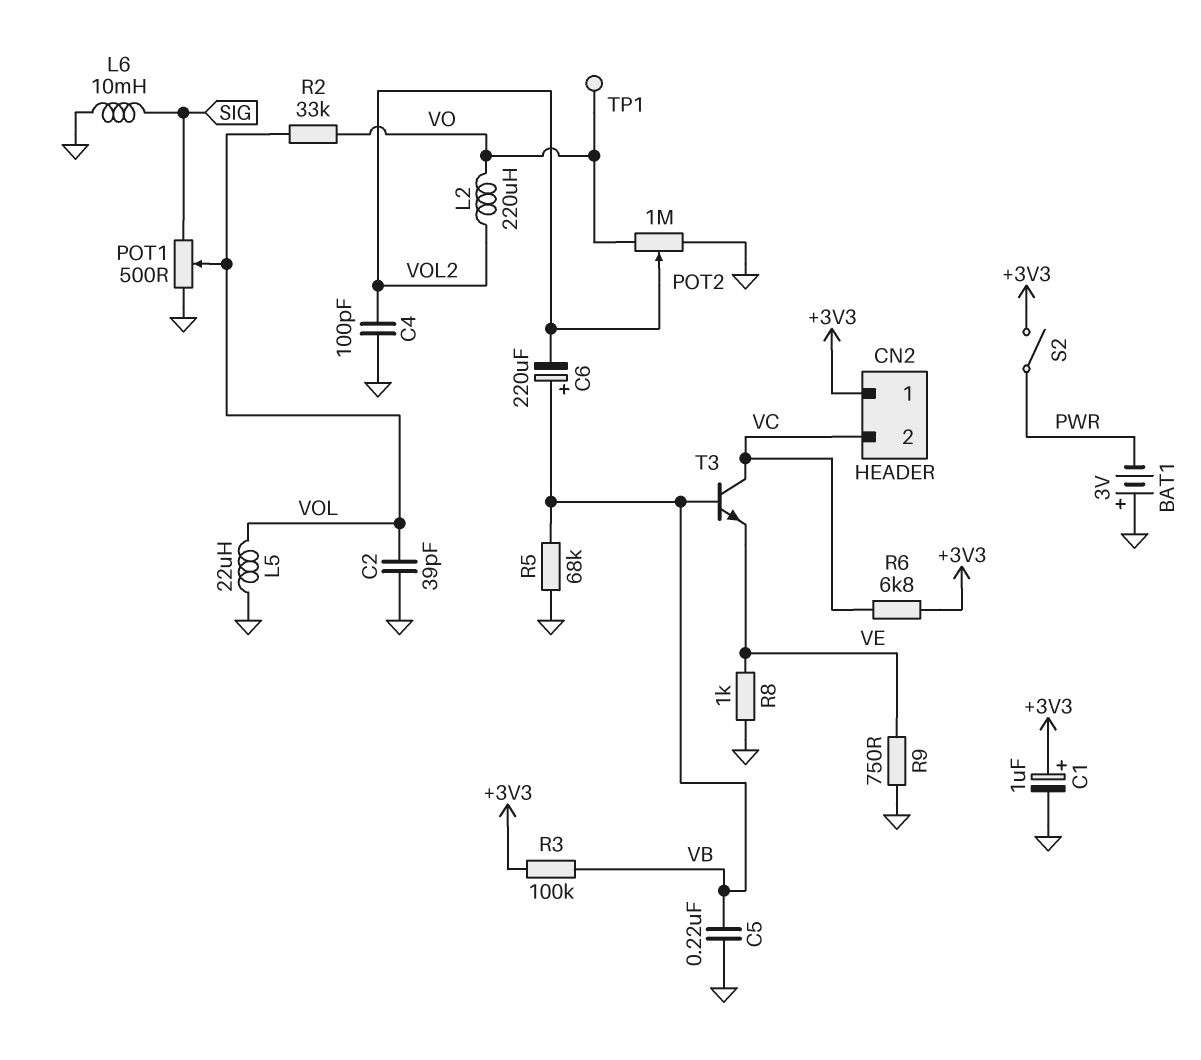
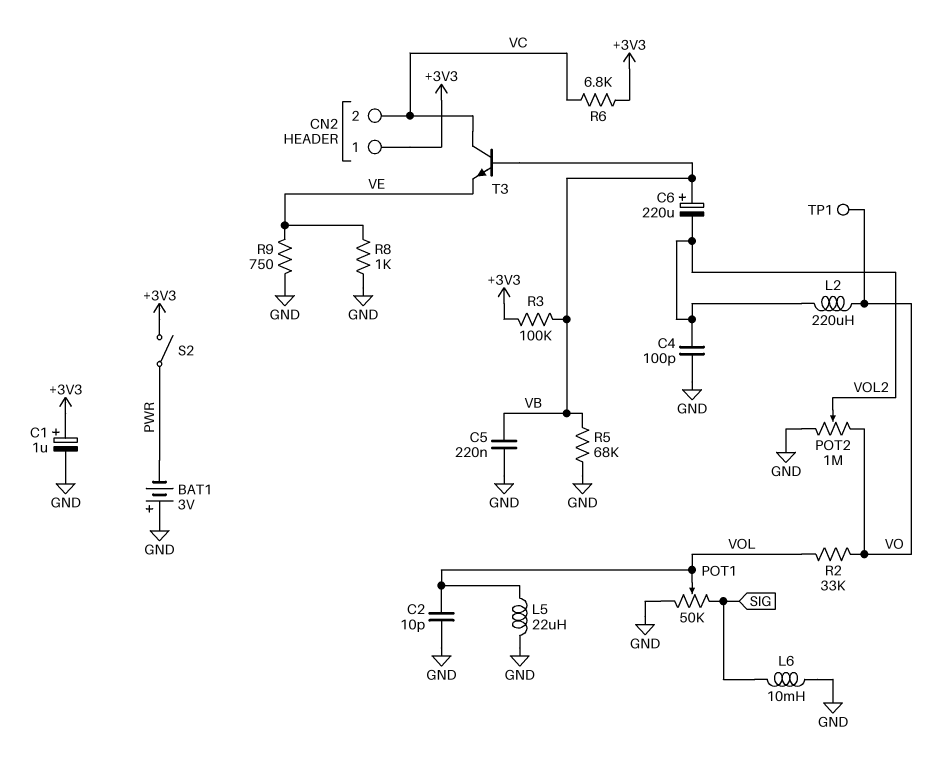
C2: 39pF (GND, VOL) -> 10pF (GND, VOL)
POT1: 500 (GND, SIG, wiper VOL) -> 50k (GND, SIG, wiper VOL)

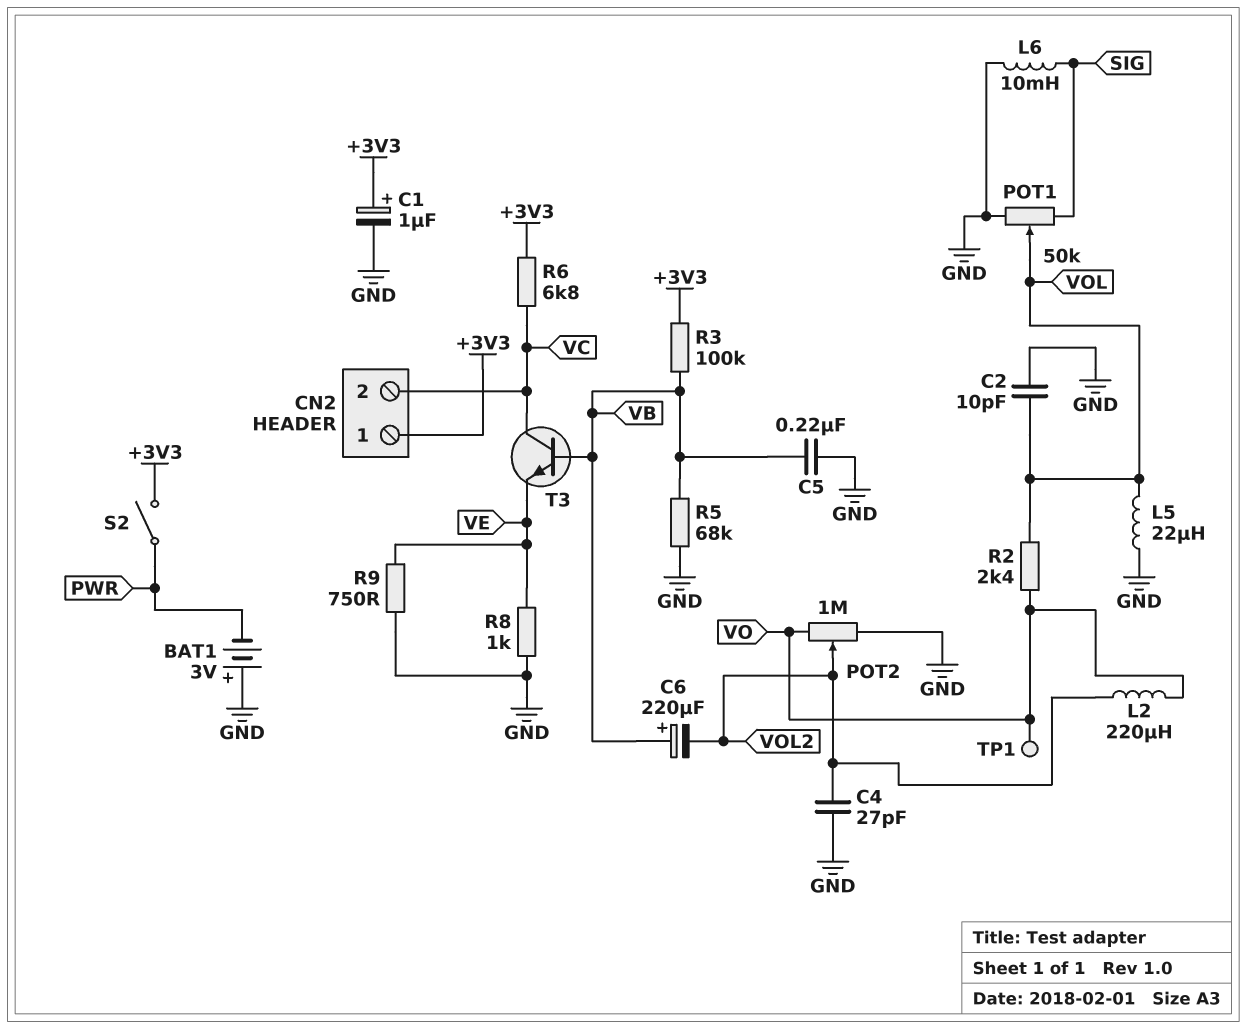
C4: 100pF (GND, VOL2) -> 27pF (GND, VOL2)
R2: 33k (VO, VOL) -> 2.4k (VO, VOL)

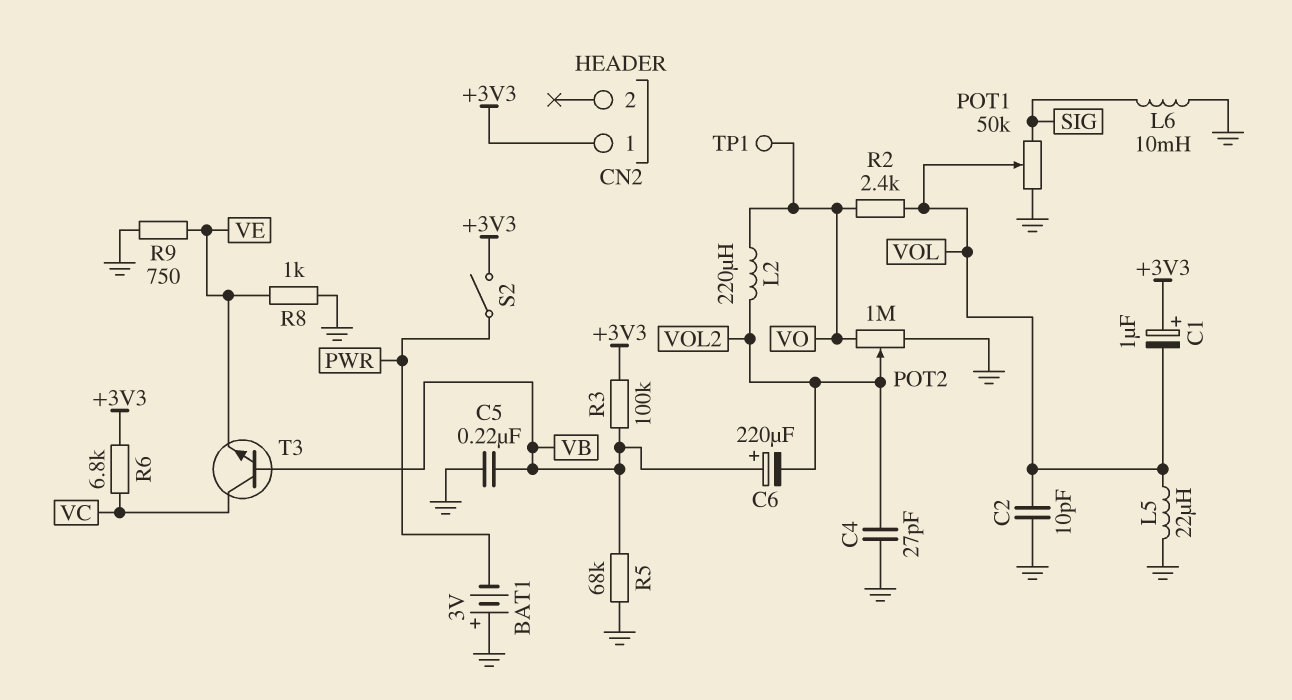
C1: 1uF (plus +3V3, minus GND) -> 1uF (plus +3V3, minus VOL)
CN2 pin 2: VC -> none

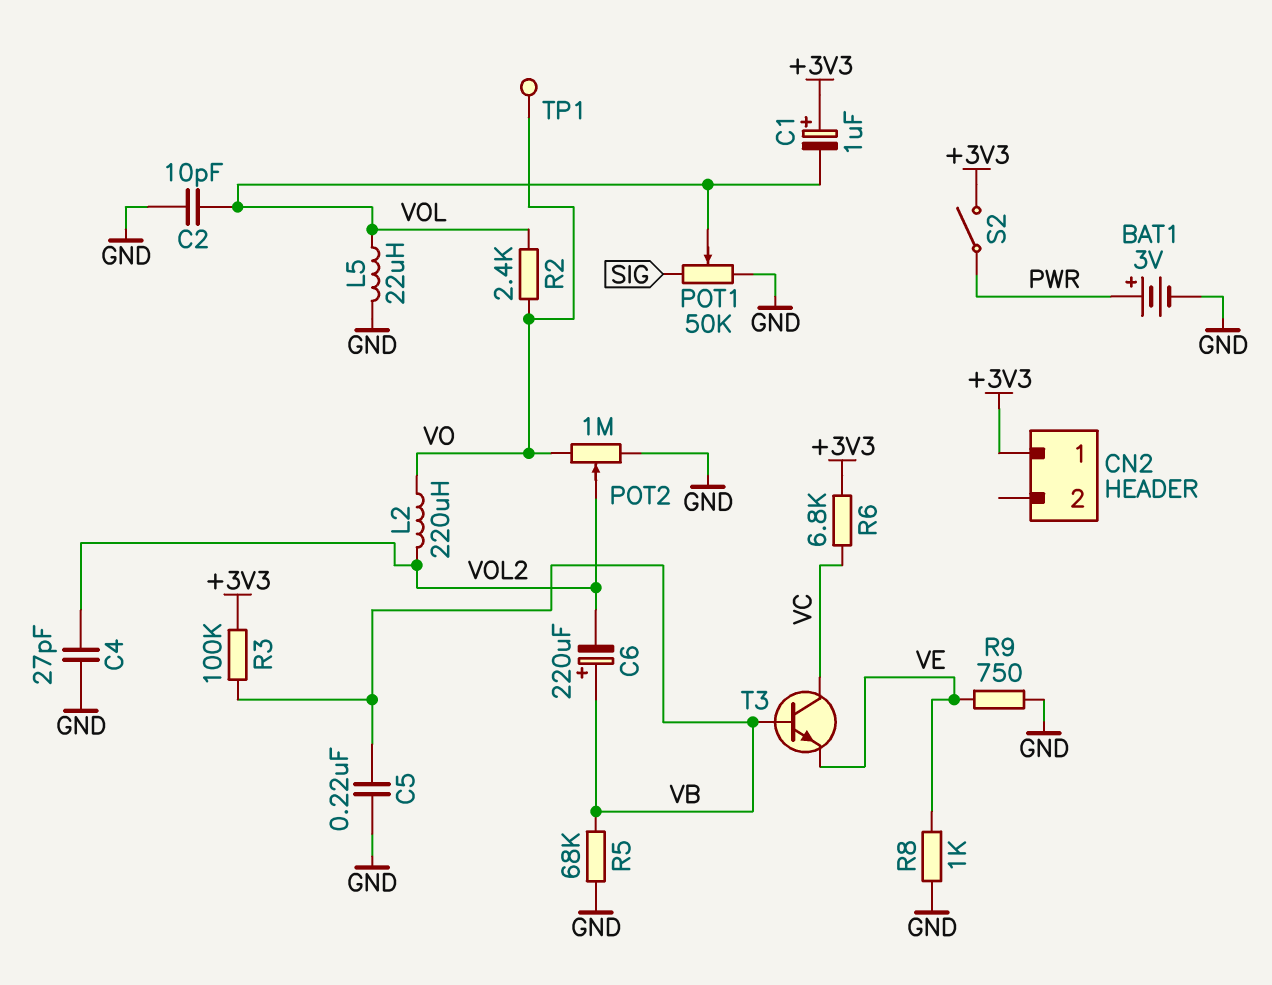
BAT1: 3V (plus GND, minus PWR) -> 3V (plus PWR, minus GND)
L6: 10mH (GND, SIG) -> none

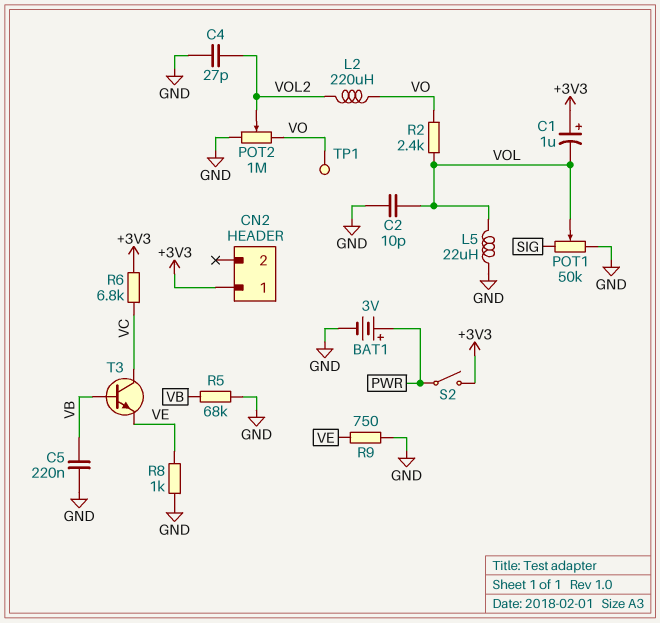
C6: 220uF (plus VB, minus VOL2) -> none
R3: 100k (+3V3, VB) -> none

